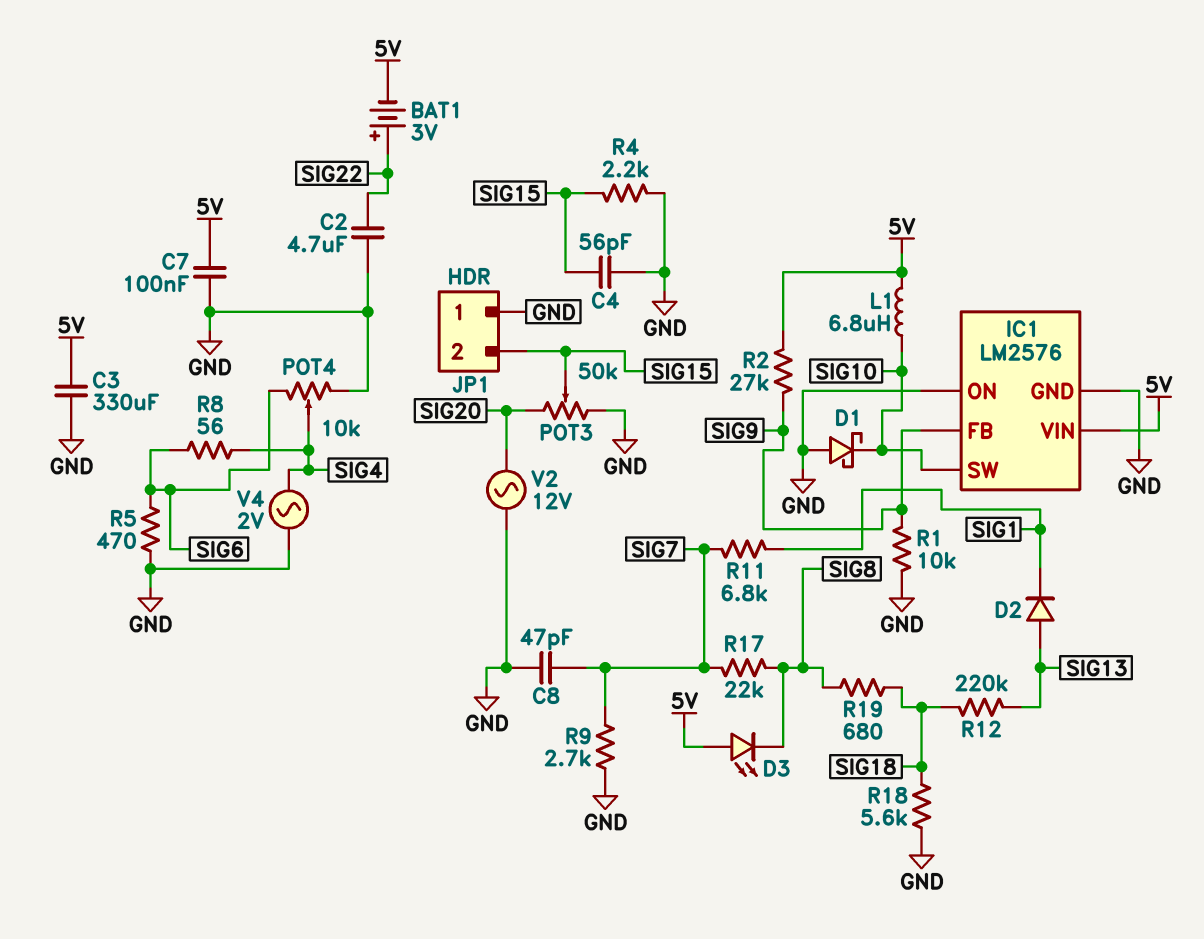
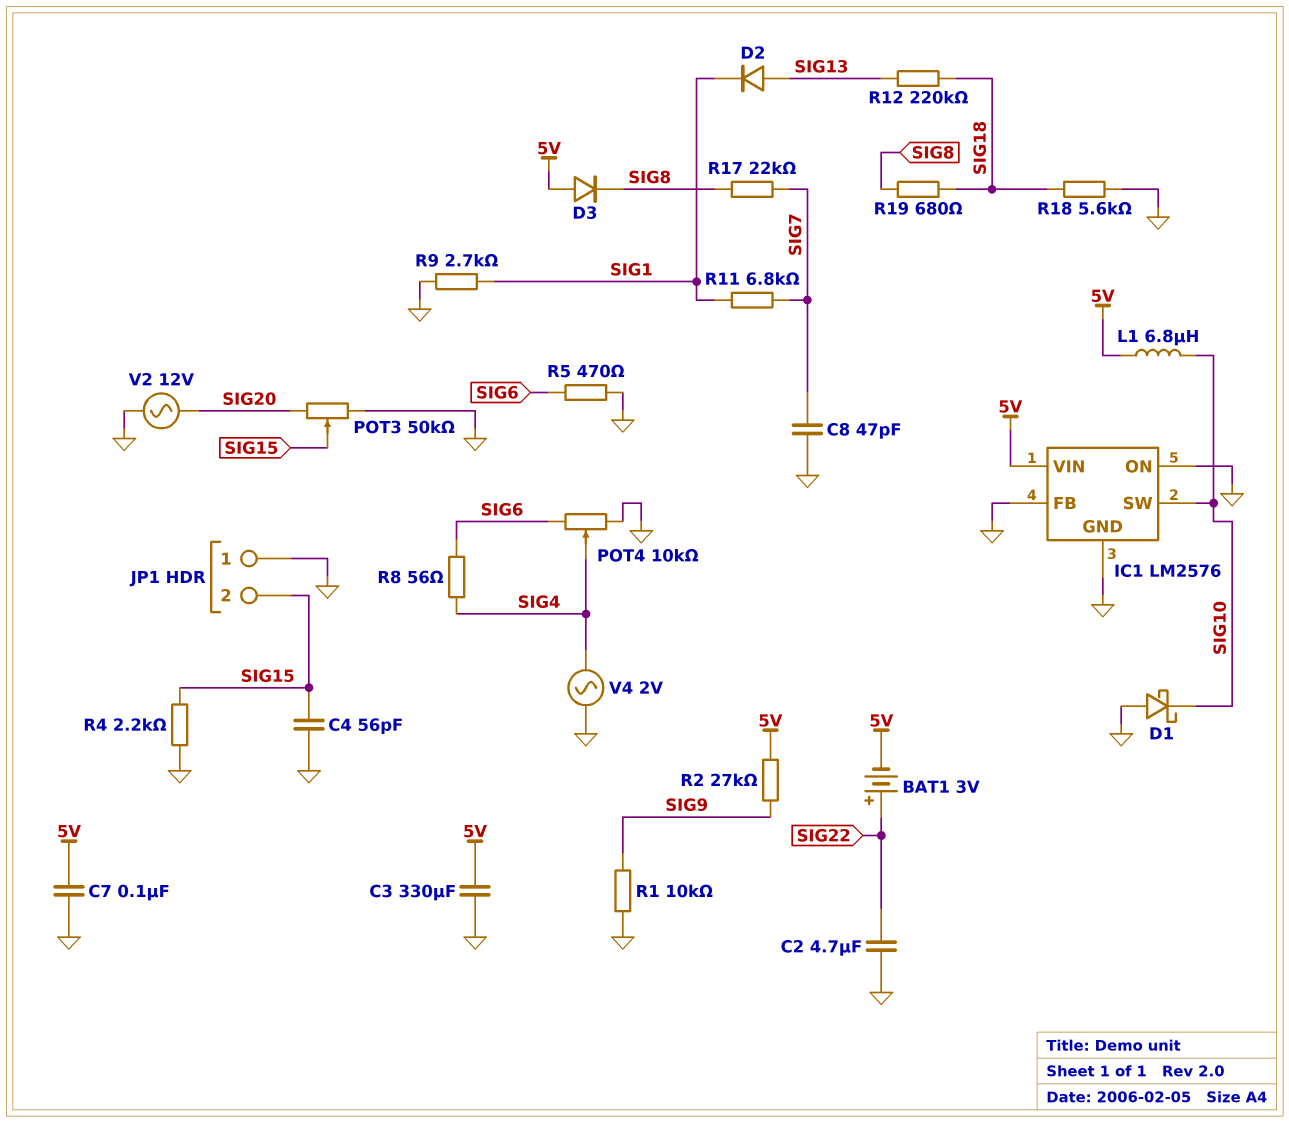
D3: LED (A 5V, K SIG8) -> diode (A 5V, K SIG8)
IC1 pin FB: SIG9 -> GND
R9: 2.7k (GND, SIG7) -> 2.7k (GND, SIG1)

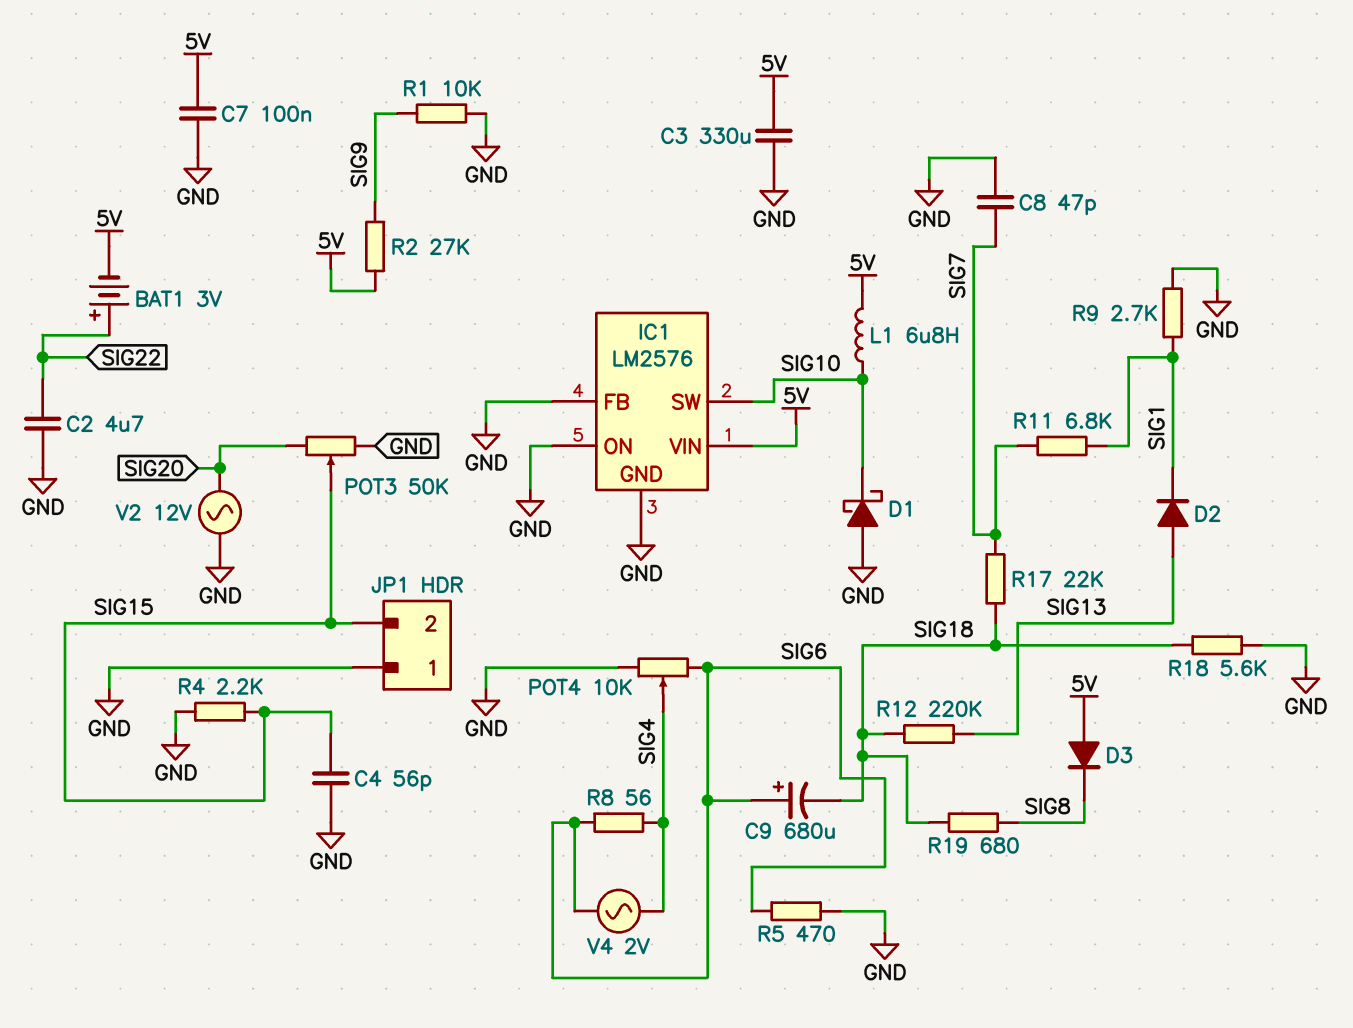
C9: none -> 680uF (plus SIG6, minus SIG18)
R17: 22k (SIG7, SIG8) -> 22k (SIG7, SIG18)
V4: AC 2V (GND, SIG4) -> AC 2V (SIG4, SIG6)

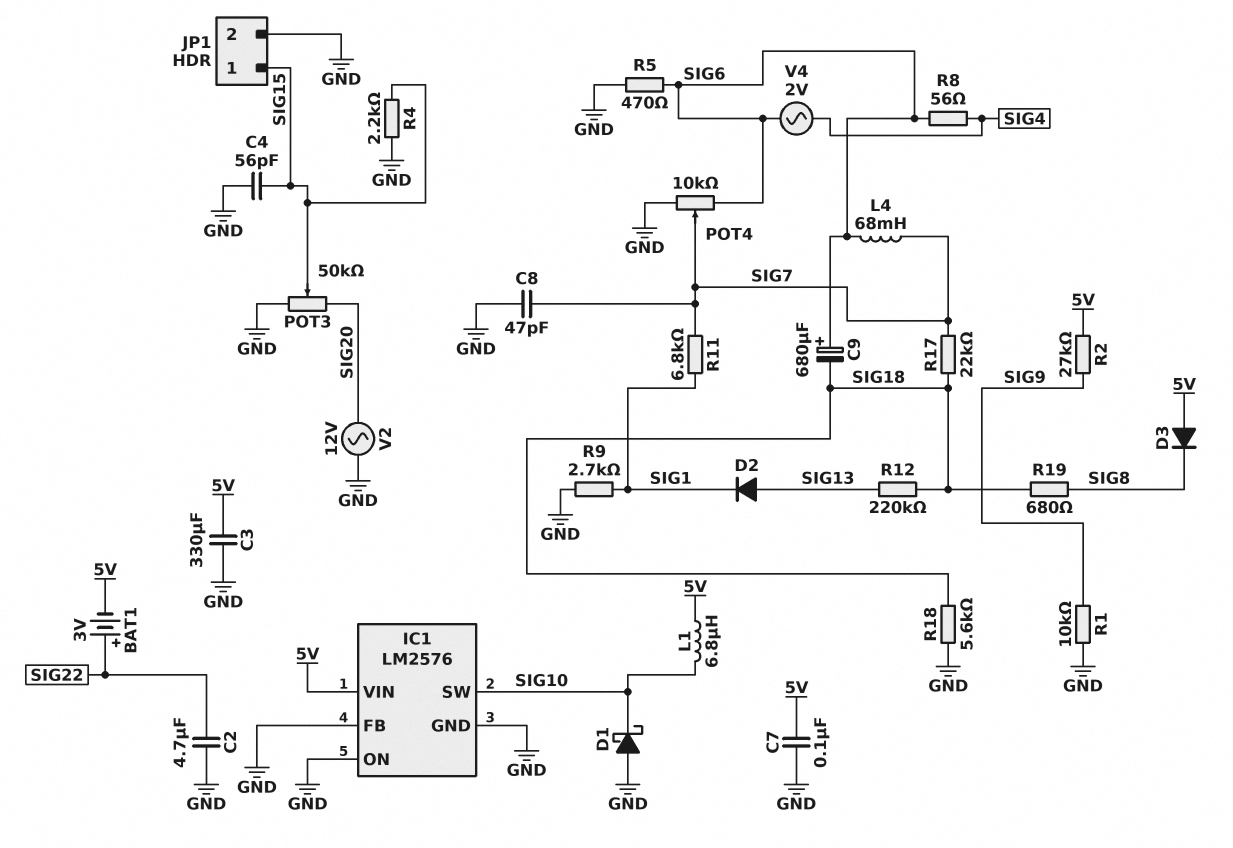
JP1 pin 1: GND -> SIG15
JP1 pin 2: SIG15 -> GND
L4: none -> 68mH (SIG6, SIG7)
POT4: 10k (GND, SIG6, wiper SIG4) -> 10k (GND, SIG6, wiper SIG7)

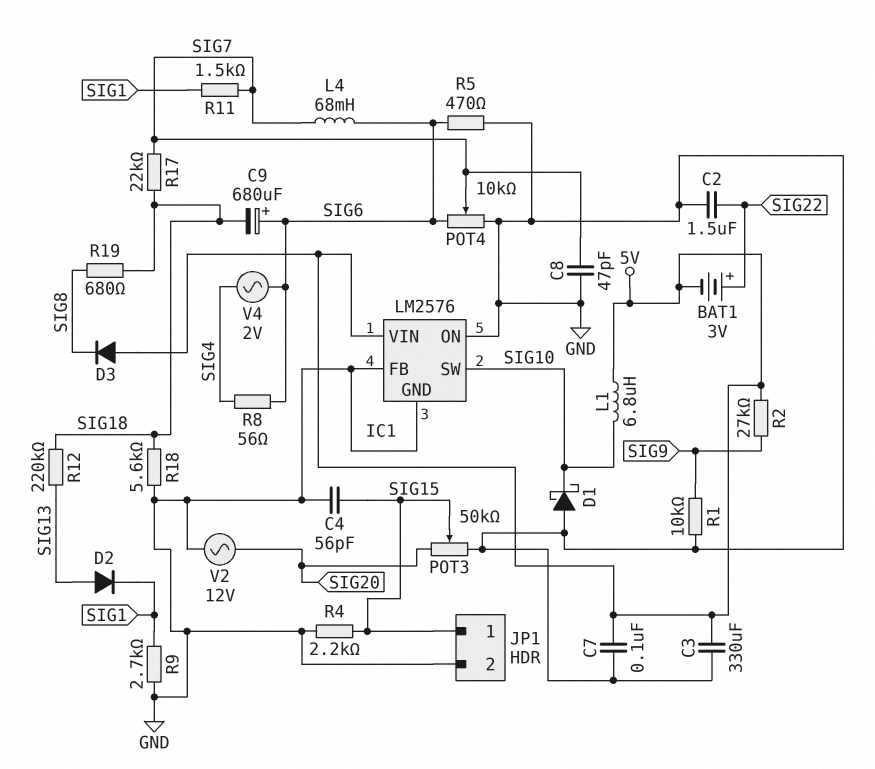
C2: 4.7uF (GND, SIG22) -> 1.5uF (GND, SIG22)
R11: 6.8k (SIG1, SIG7) -> 1.5k (SIG1, SIG7)

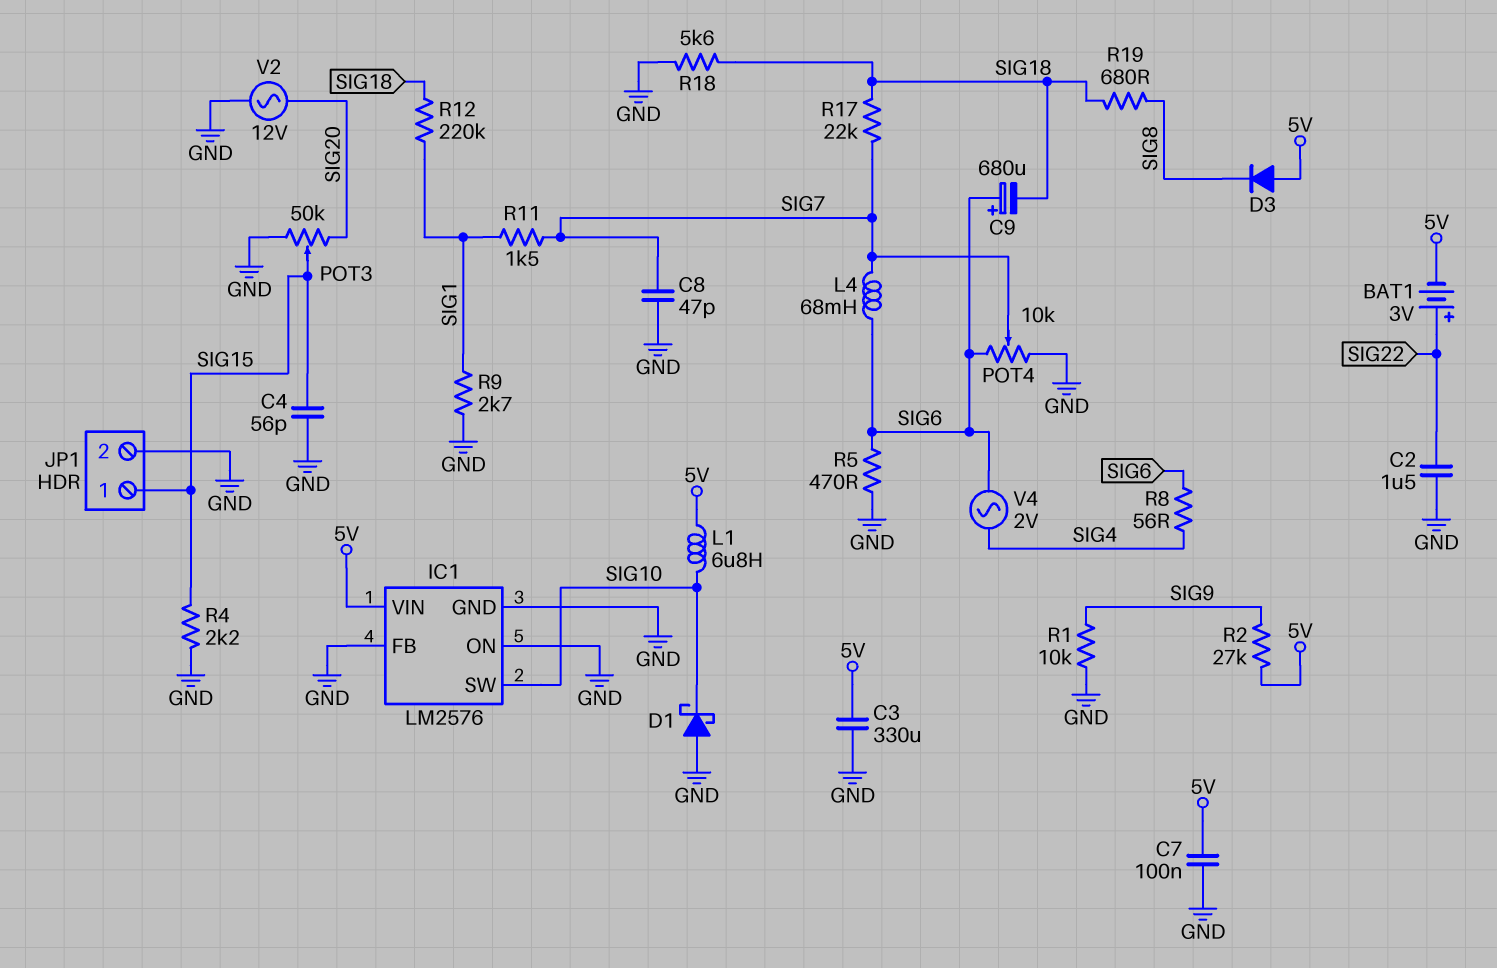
D2: diode (A SIG13, K SIG1) -> none
R12: 220k (SIG13, SIG18) -> 220k (SIG1, SIG18)

